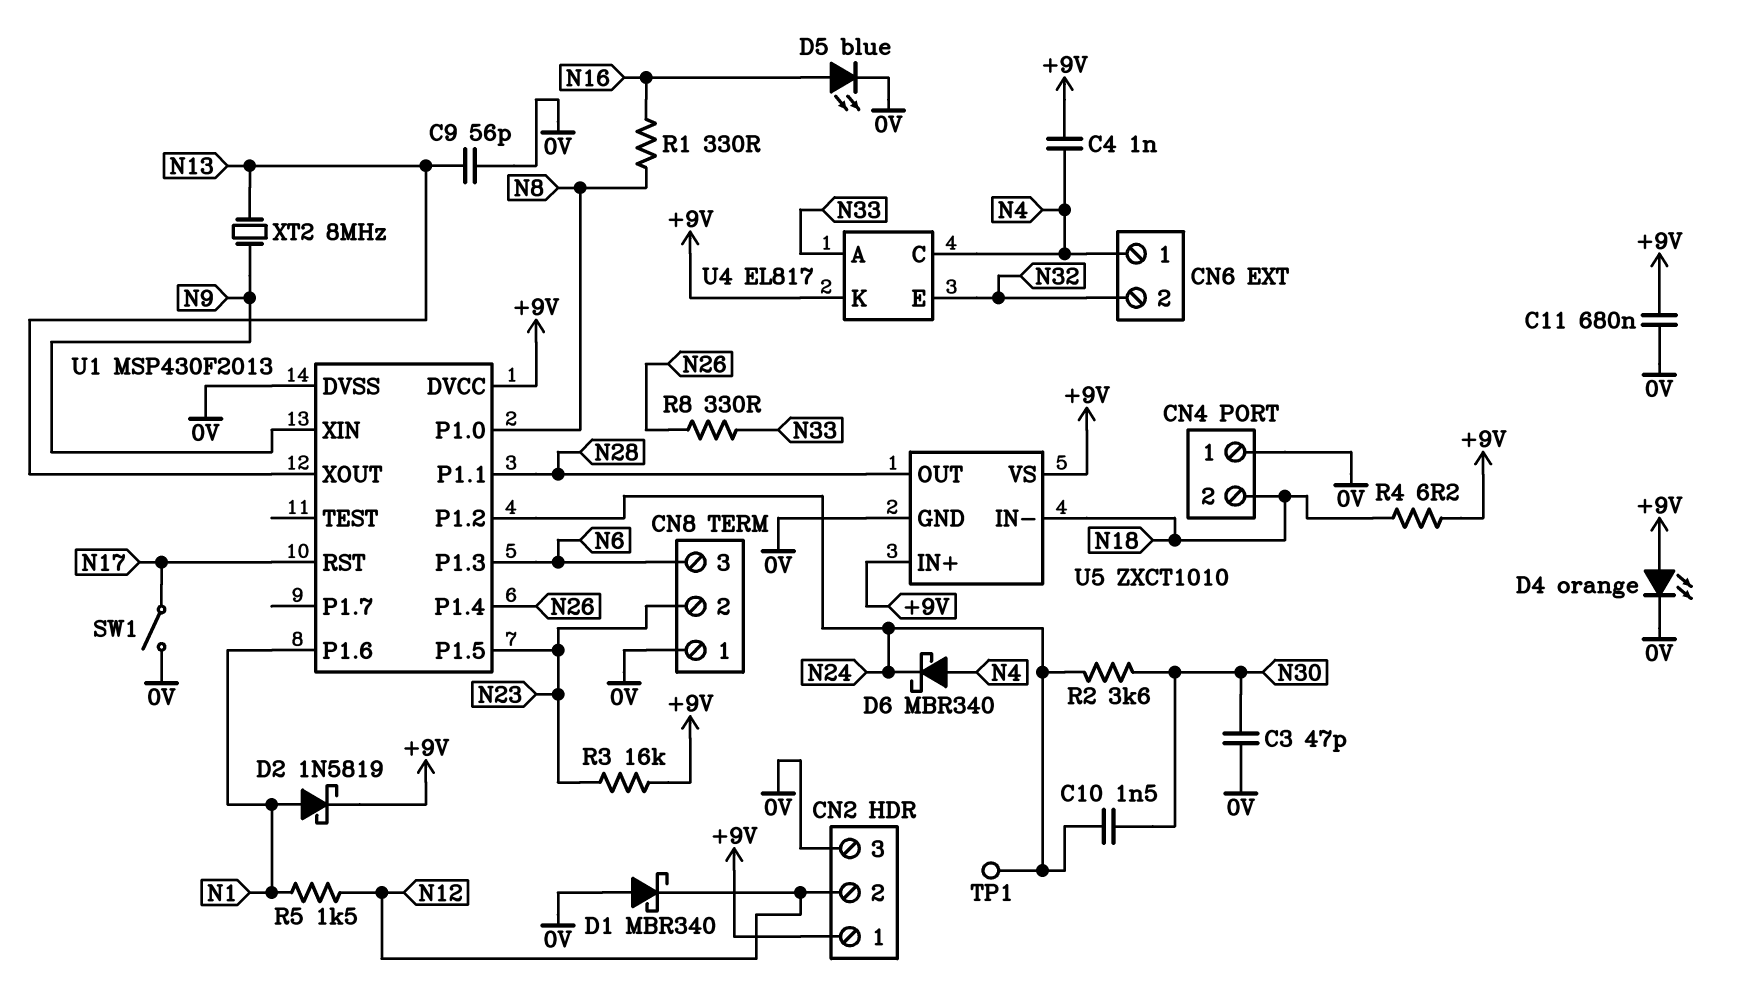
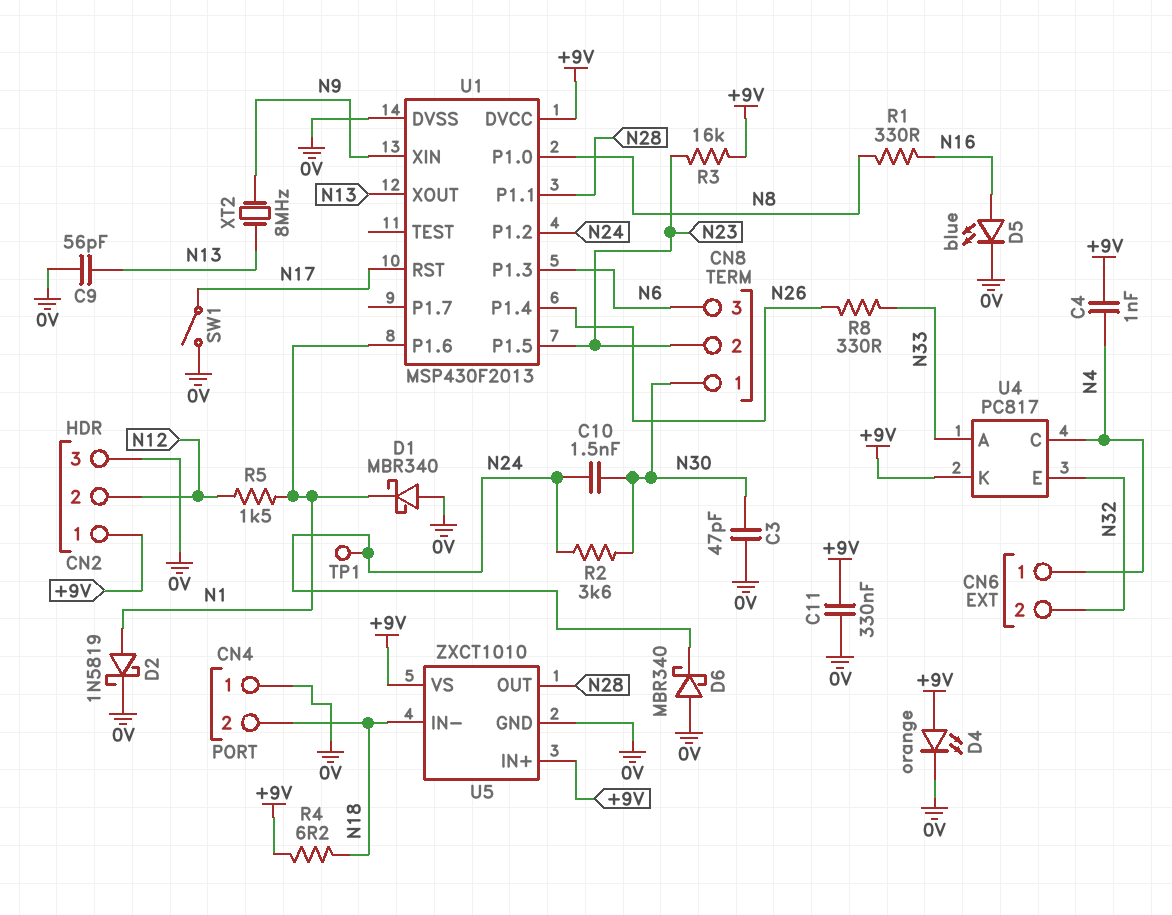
C11: 680nF (+9V, 0V) -> 330nF (+9V, 0V)
CN8 pin 1: 0V -> N30
D1: schottky MBR340 (A 0V, K N12) -> schottky MBR340 (A 0V, K N1)
D2: schottky 1N5819 (A N1, K +9V) -> schottky 1N5819 (A N1, K 0V)
D6: schottky MBR340 (A N4, K N24) -> schottky MBR340 (A 0V, K N24)
U4: EL817 -> PC817

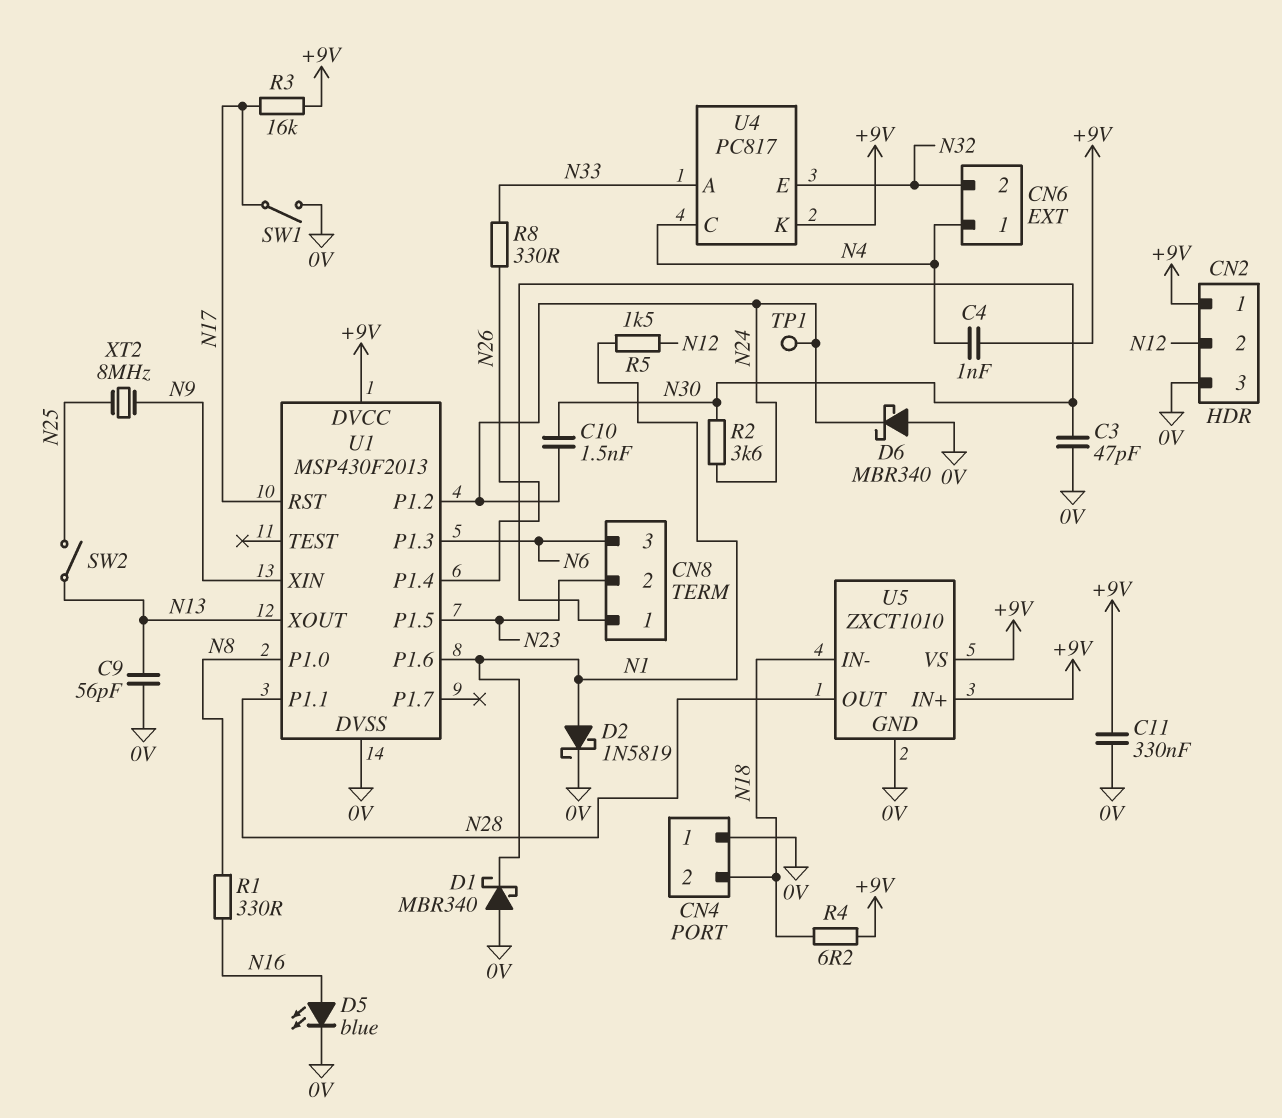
D4: LED orange (A +9V, K 0V) -> none
R3: 16k (+9V, N23) -> 16k (+9V, N17)
SW2: none -> switch (N13, N25)
XT2: 8MHz (N9, N13) -> 8MHz (N9, N25)

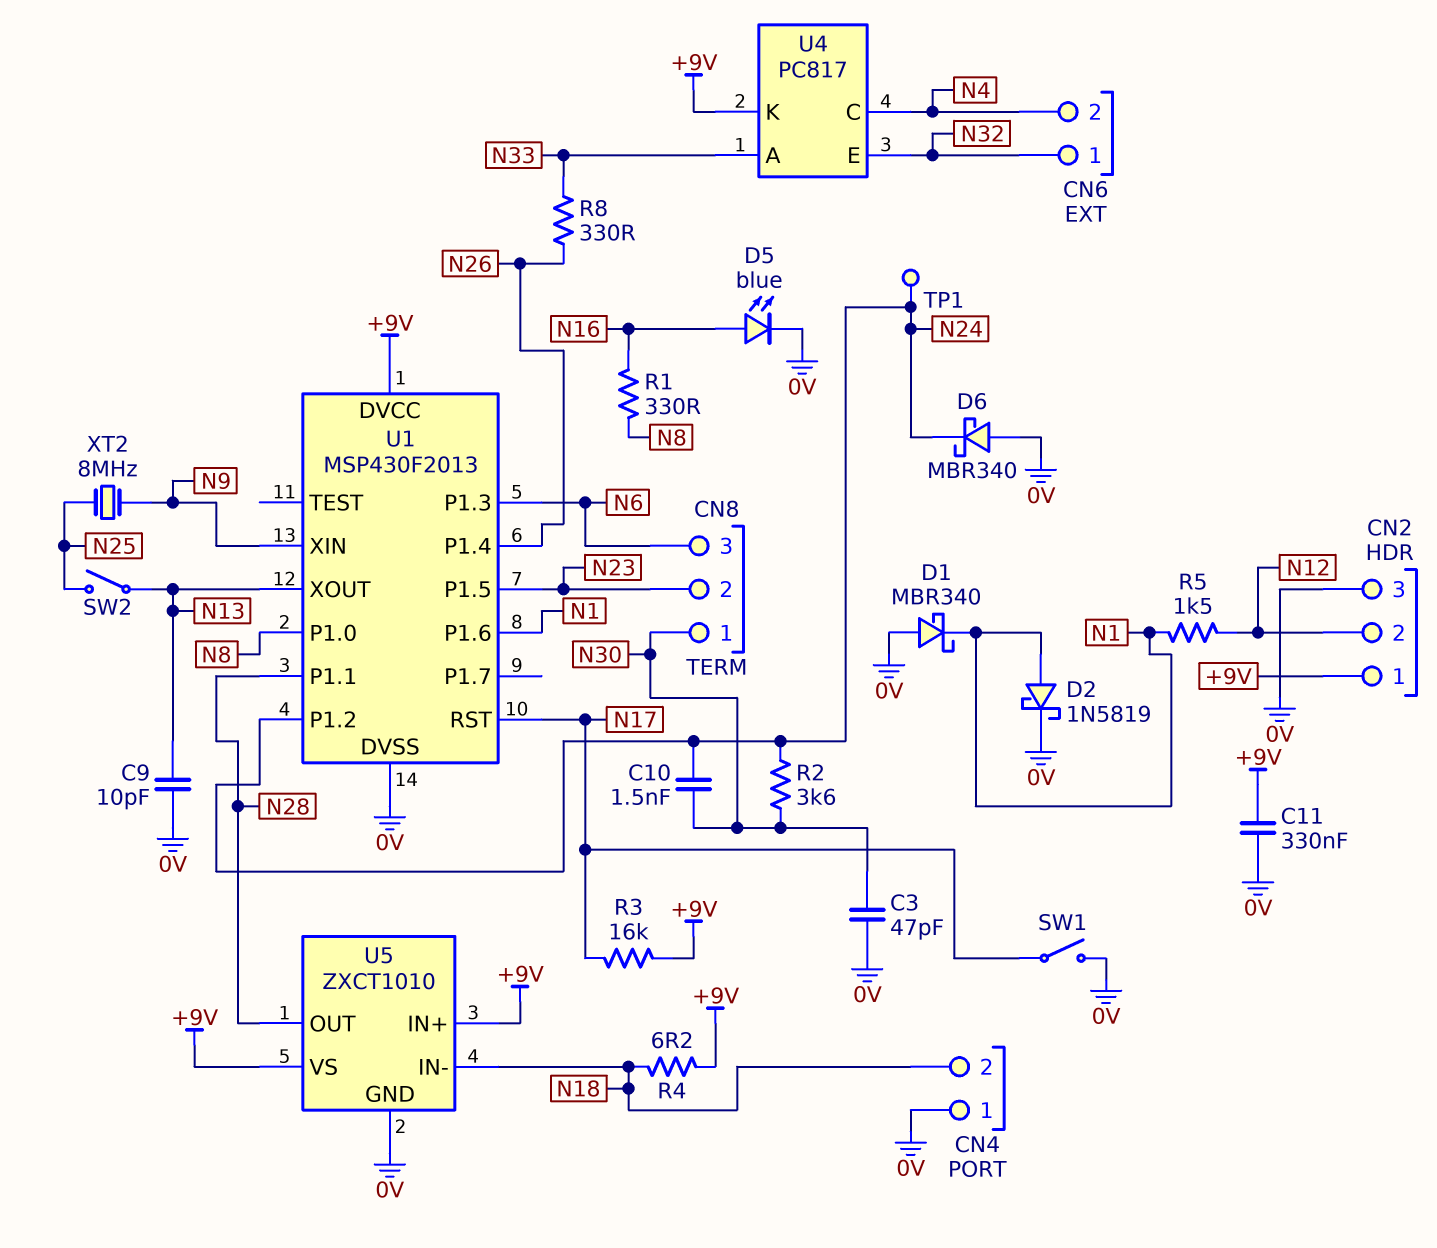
C4: 1nF (+9V, N4) -> none
C9: 56pF (0V, N13) -> 10pF (0V, N13)
CN6 pin 1: N4 -> N32
CN6 pin 2: N32 -> N4

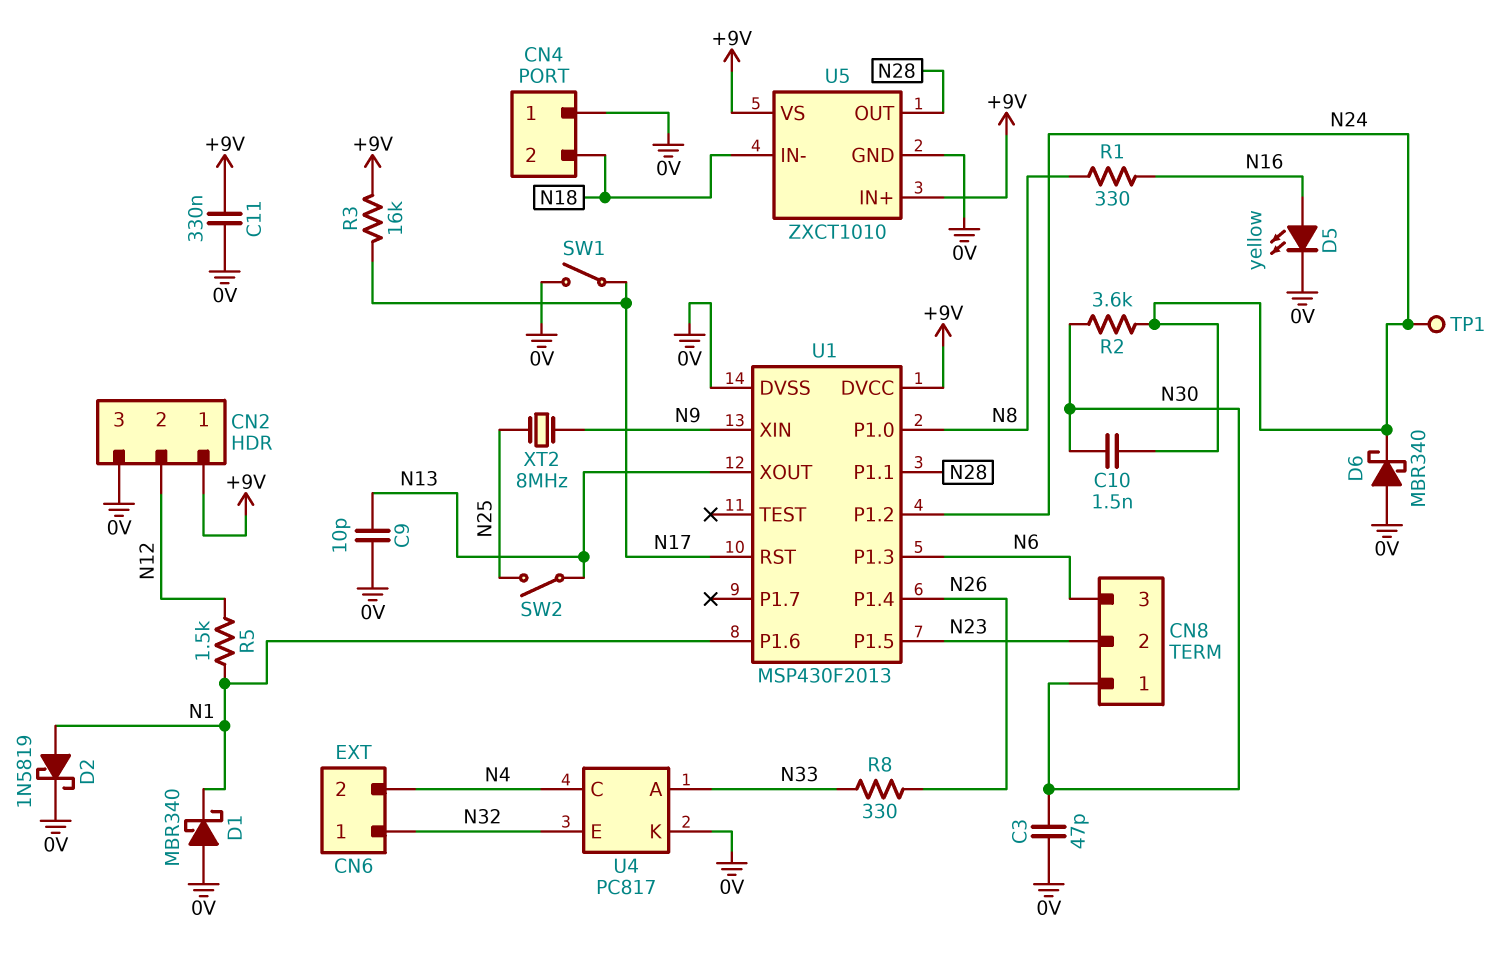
D5: LED blue (A N16, K 0V) -> LED yellow (A N16, K 0V)
R4: 6.2 (+9V, N18) -> none
U4 pin K: +9V -> 0V

